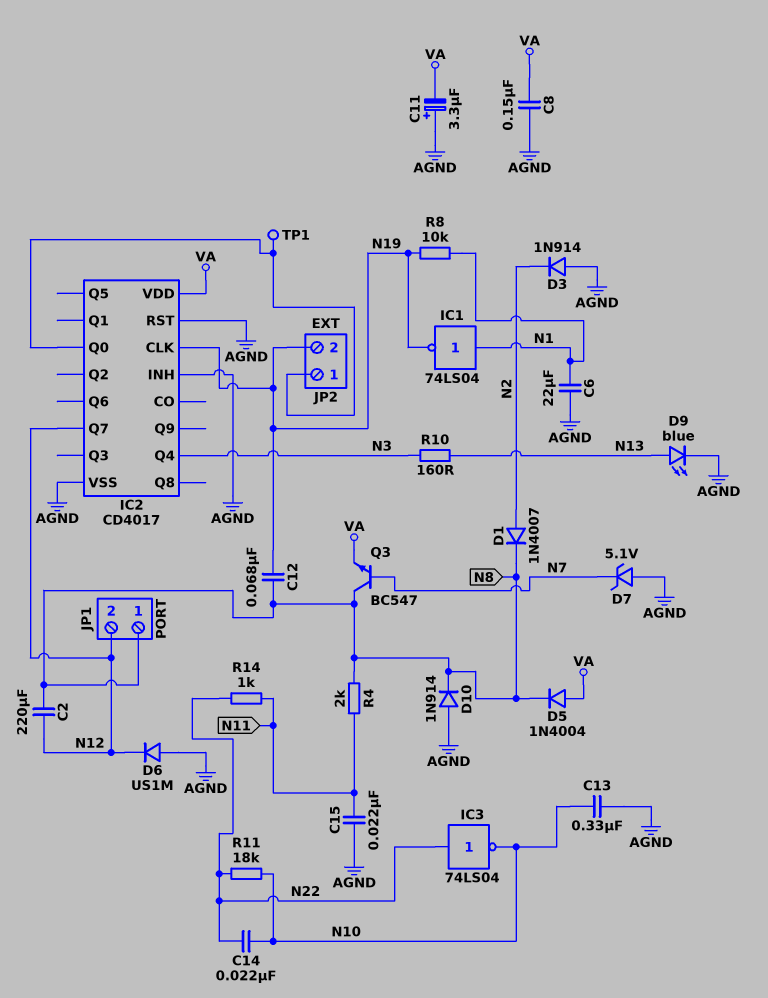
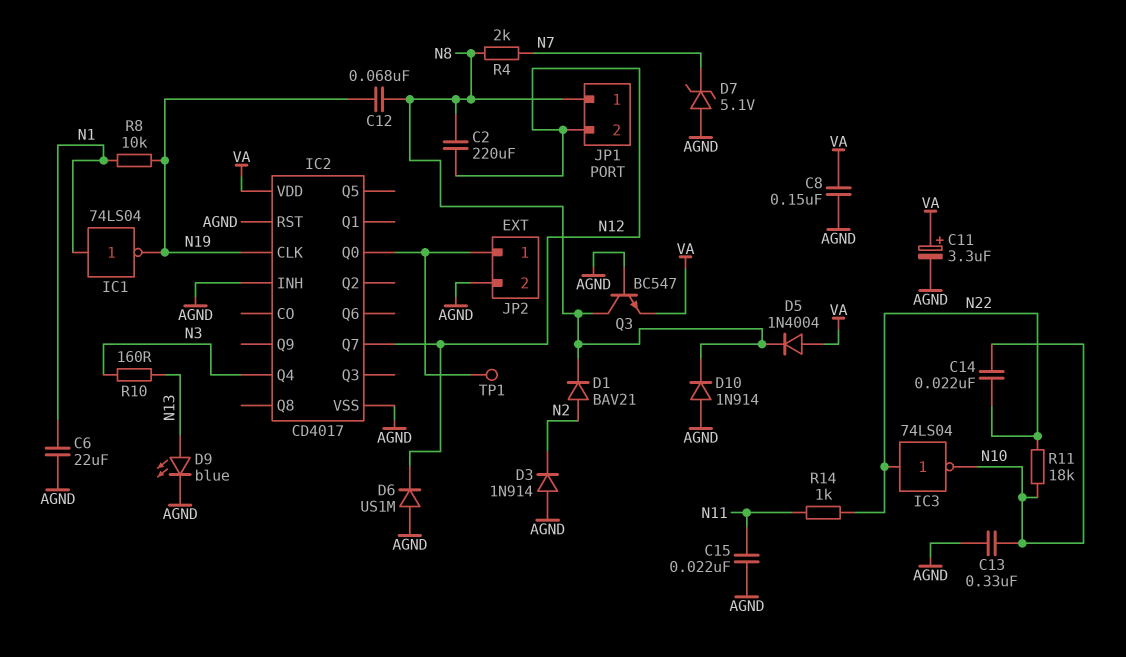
C11: 3.3uF (plus AGND, minus VA) -> 3.3uF (plus VA, minus AGND)
D1: diode 1N4007 (A N2, K N8) -> diode BAV21 (A N2, K N8)
JP2 pin 2: N19 -> AGND
Q3: NPN BC547 (B N7, C N8, E VA) -> NPN BC547 (B AGND, C N8, E VA)
R4: 2k (N8, N11) -> 2k (N7, N8)

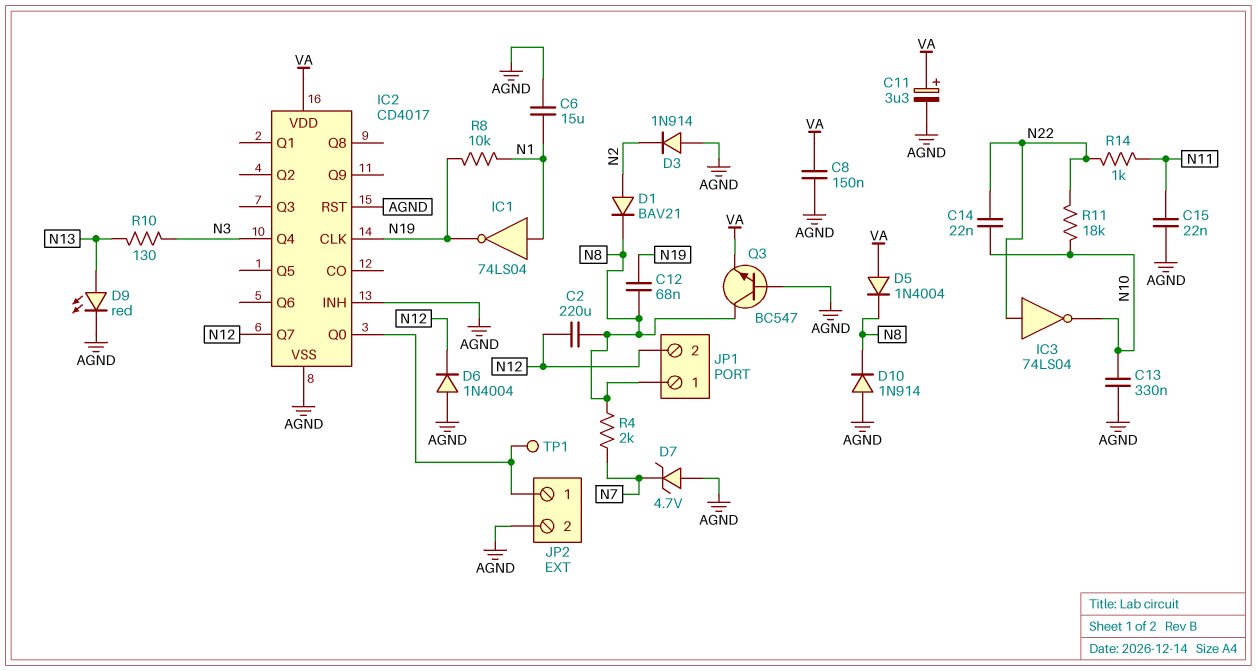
C6: 22uF (AGND, N1) -> 15uF (AGND, N1)
D6: diode US1M (A AGND, K N12) -> diode 1N4004 (A AGND, K N12)
D7: zener 5.1V (A AGND, K N7) -> zener 4.7V (A AGND, K N7)
D9: LED blue (A N13, K AGND) -> LED red (A N13, K AGND)
R10: 160 (N3, N13) -> 130 (N3, N13)

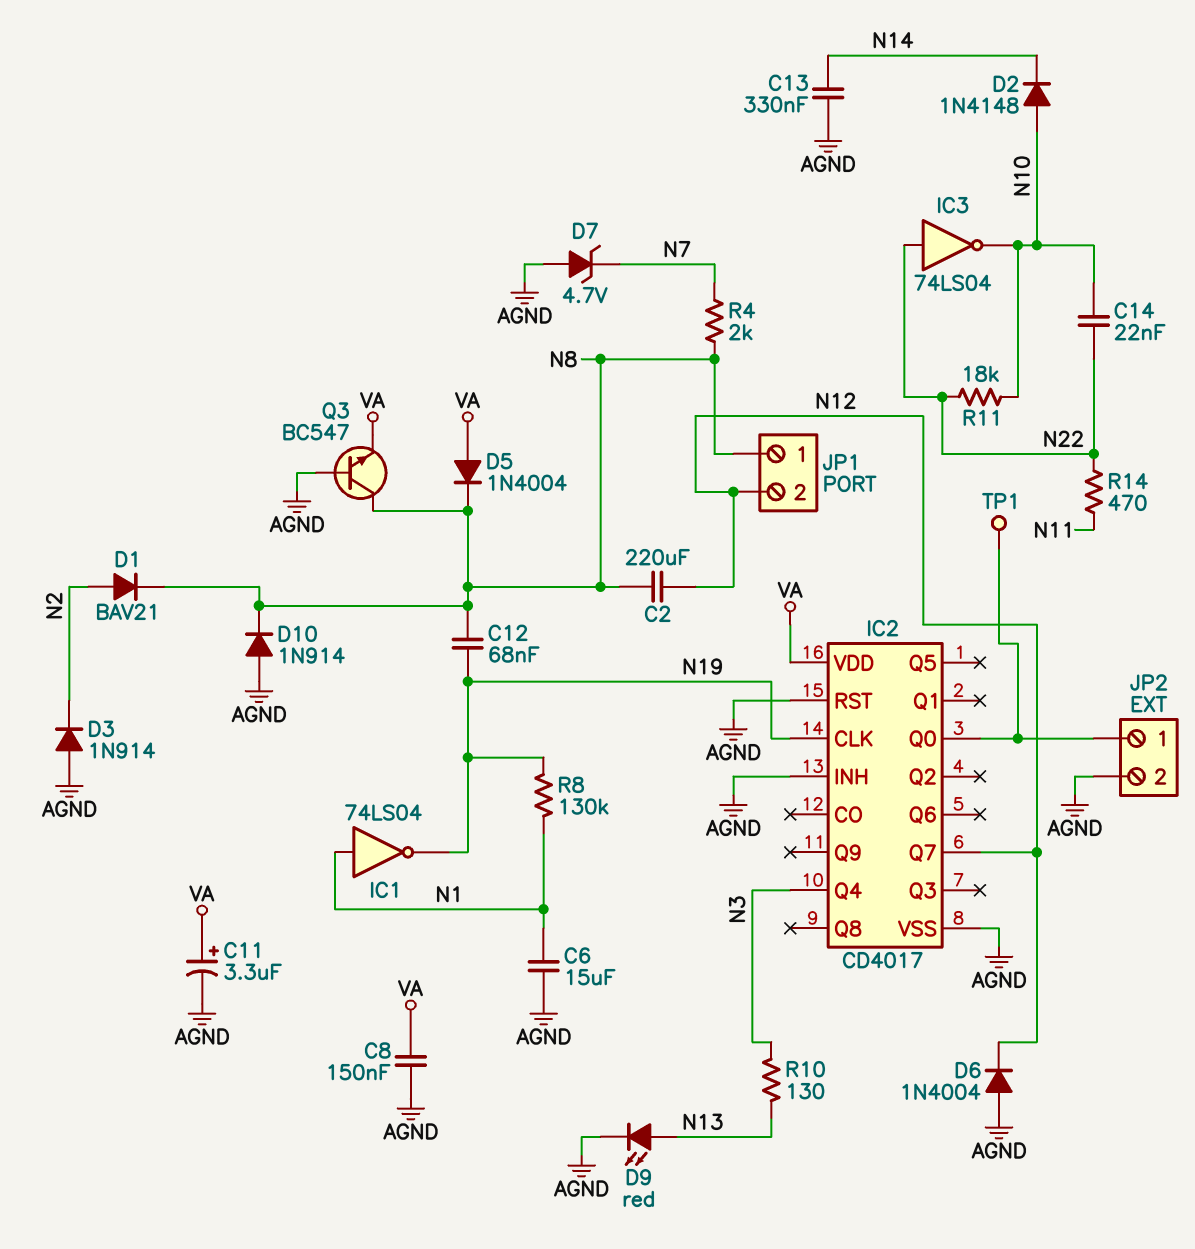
C13: 330nF (AGND, N10) -> 330nF (AGND, N14)
C15: 22nF (AGND, N11) -> none
D2: none -> diode 1N4148 (A N10, K N14)
R8: 10k (N1, N19) -> 130k (N1, N19)
R14: 1k (N11, N22) -> 470 (N11, N22)

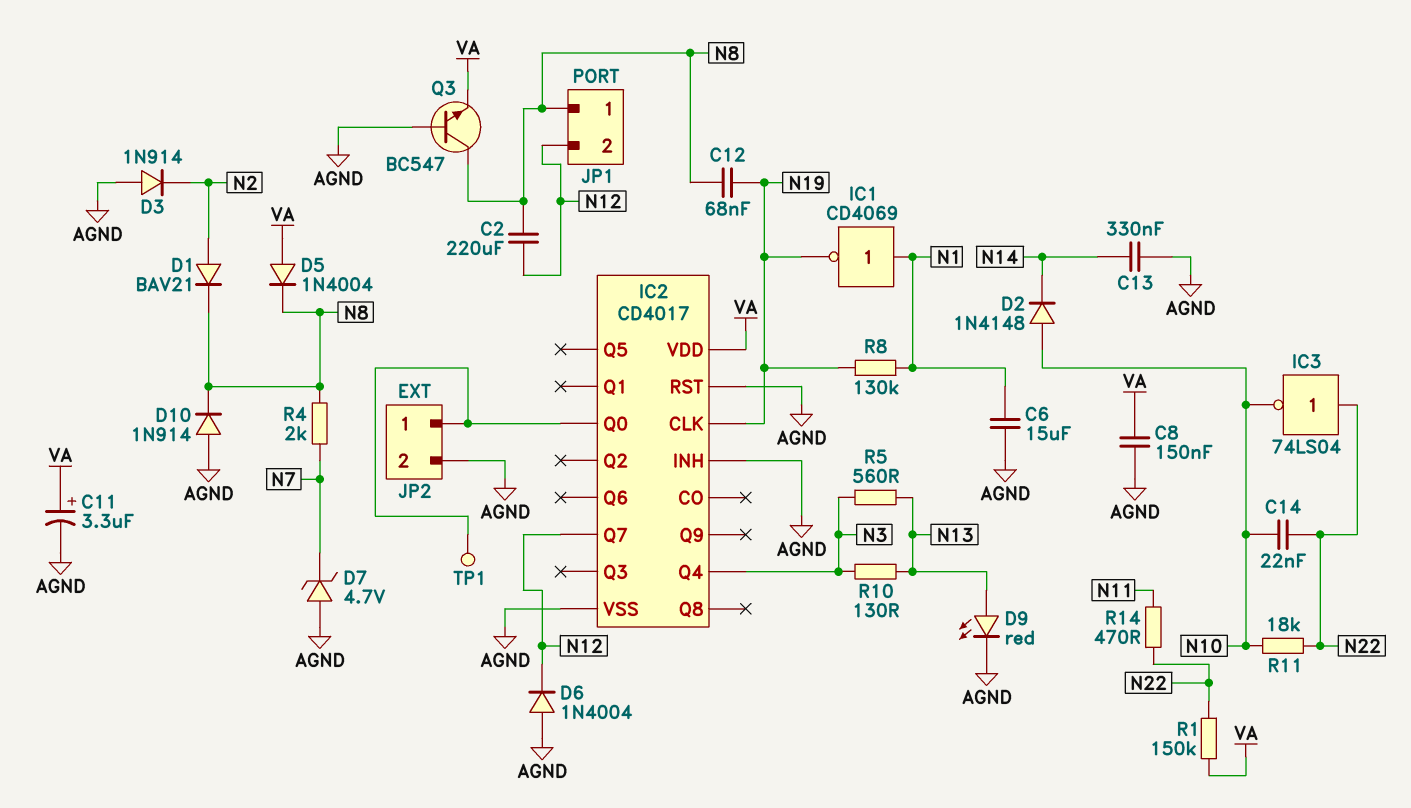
IC1: NOT 74LS04 (in N1, out N19) -> NOT CD4069 (in N1, out N19)
R1: none -> 150k (N22, VA)
R5: none -> 560 (N3, N13)

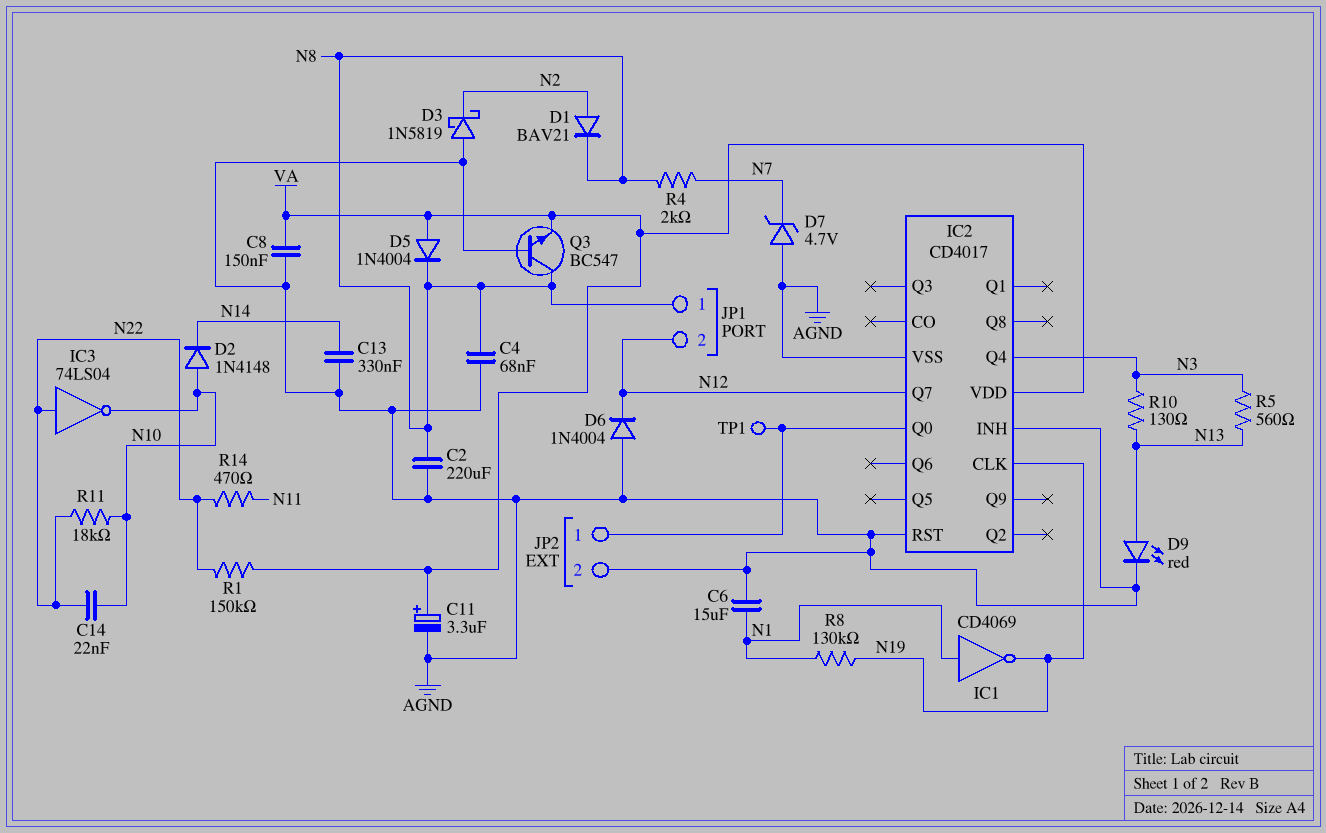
C2: 220uF (N8, N12) -> 220uF (AGND, N8)
C4: none -> 68nF (AGND, N8)
C12: 68nF (N8, N19) -> none
D3: diode 1N914 (A AGND, K N2) -> schottky 1N5819 (A AGND, K N2)
D10: diode 1N914 (A AGND, K N8) -> none

